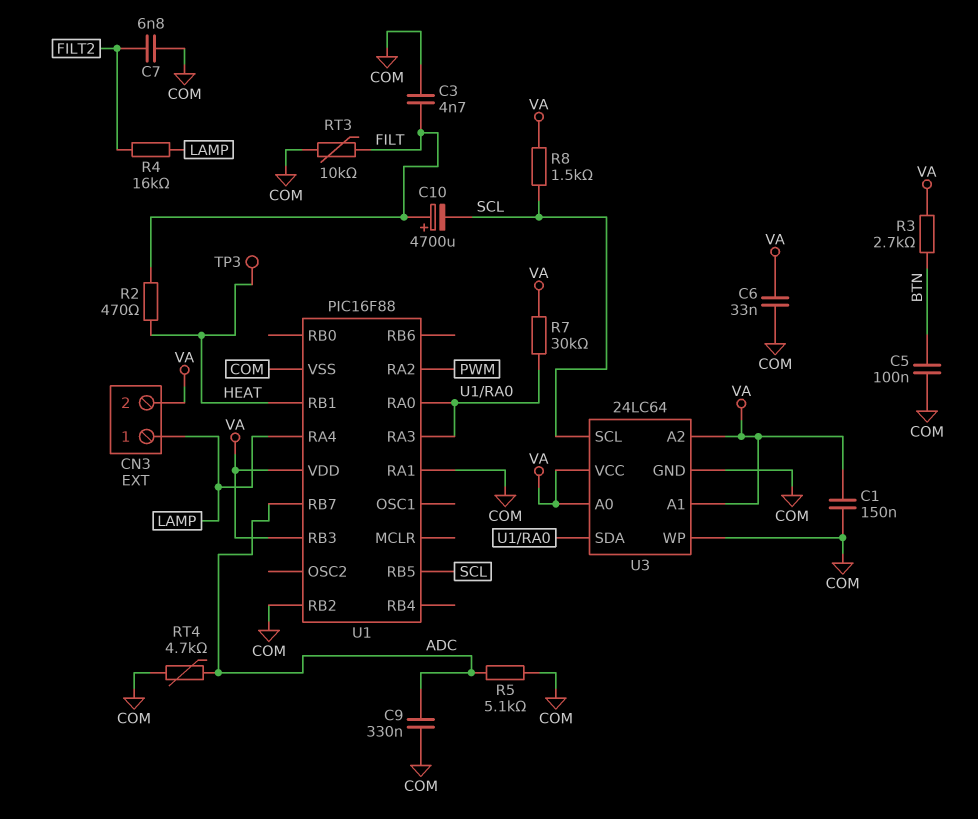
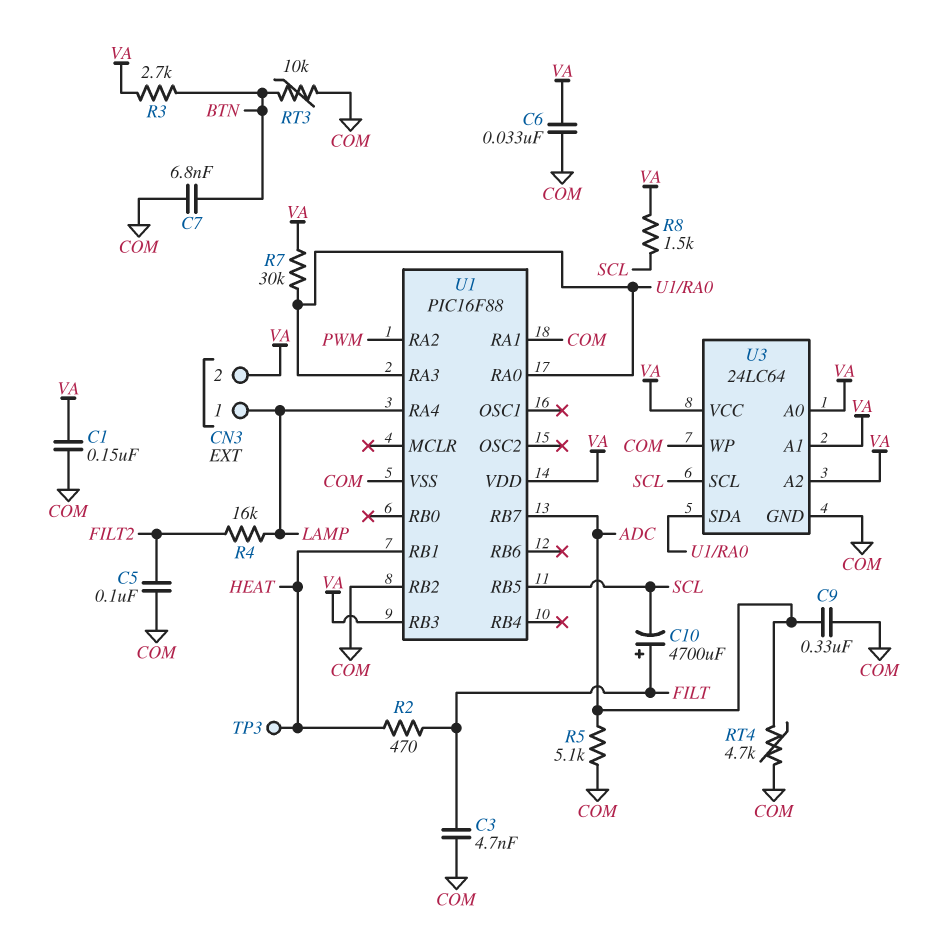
C5: 100nF (BTN, COM) -> 100nF (COM, FILT2)
C7: 6.8nF (COM, FILT2) -> 6.8nF (BTN, COM)
RT3: 10k (COM, FILT) -> 10k (BTN, COM)

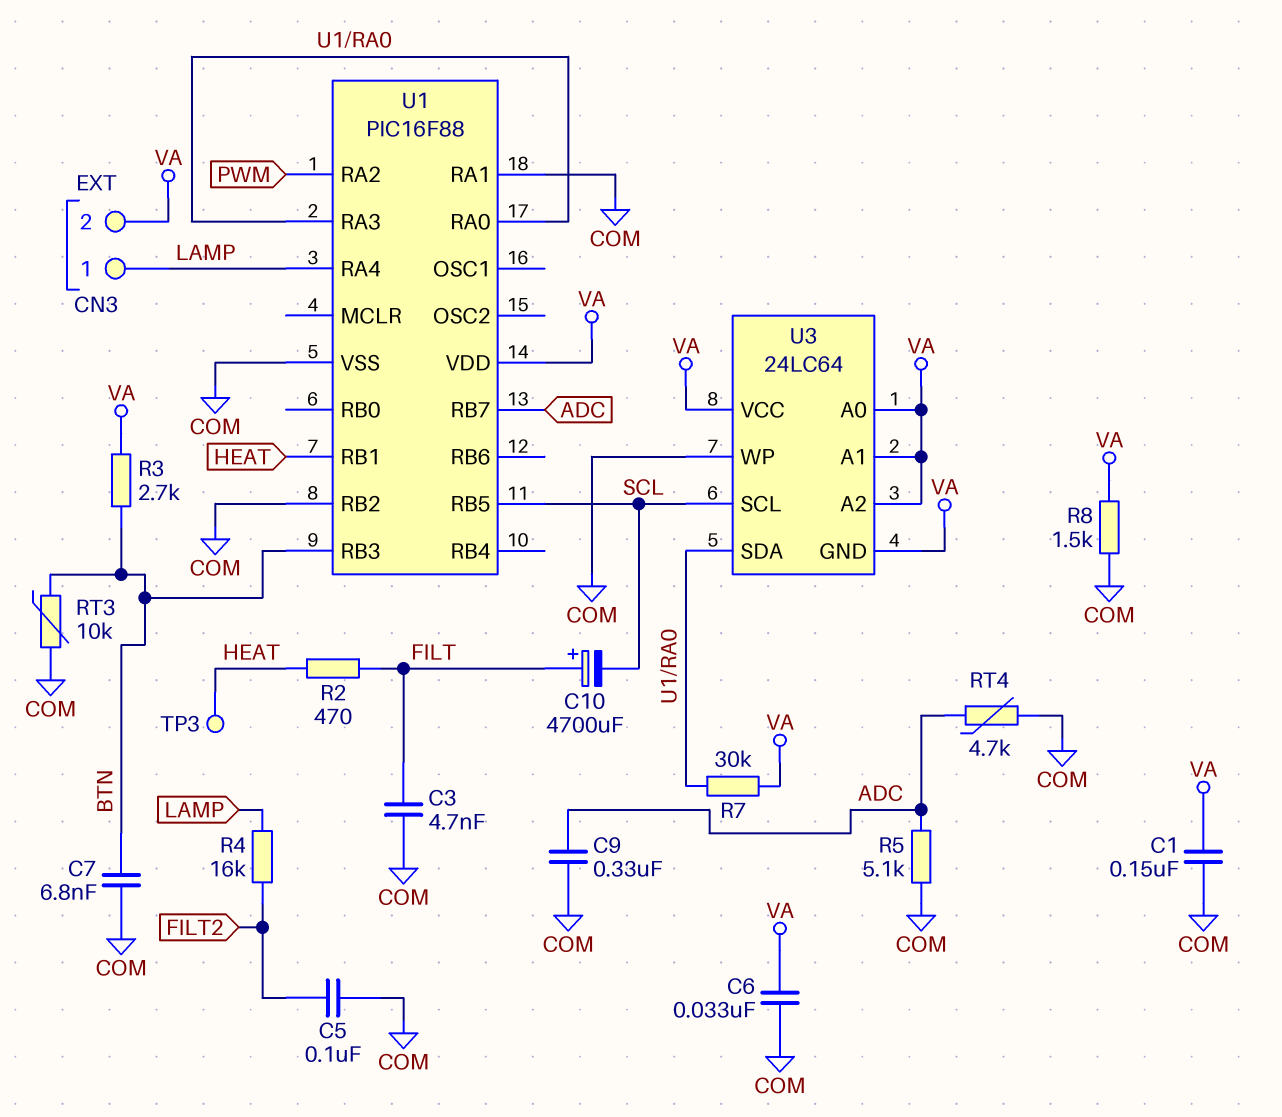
R8: 1.5k (SCL, VA) -> 1.5k (COM, VA)
U1 pin RB3: VA -> BTN
U3 pin GND: COM -> VA

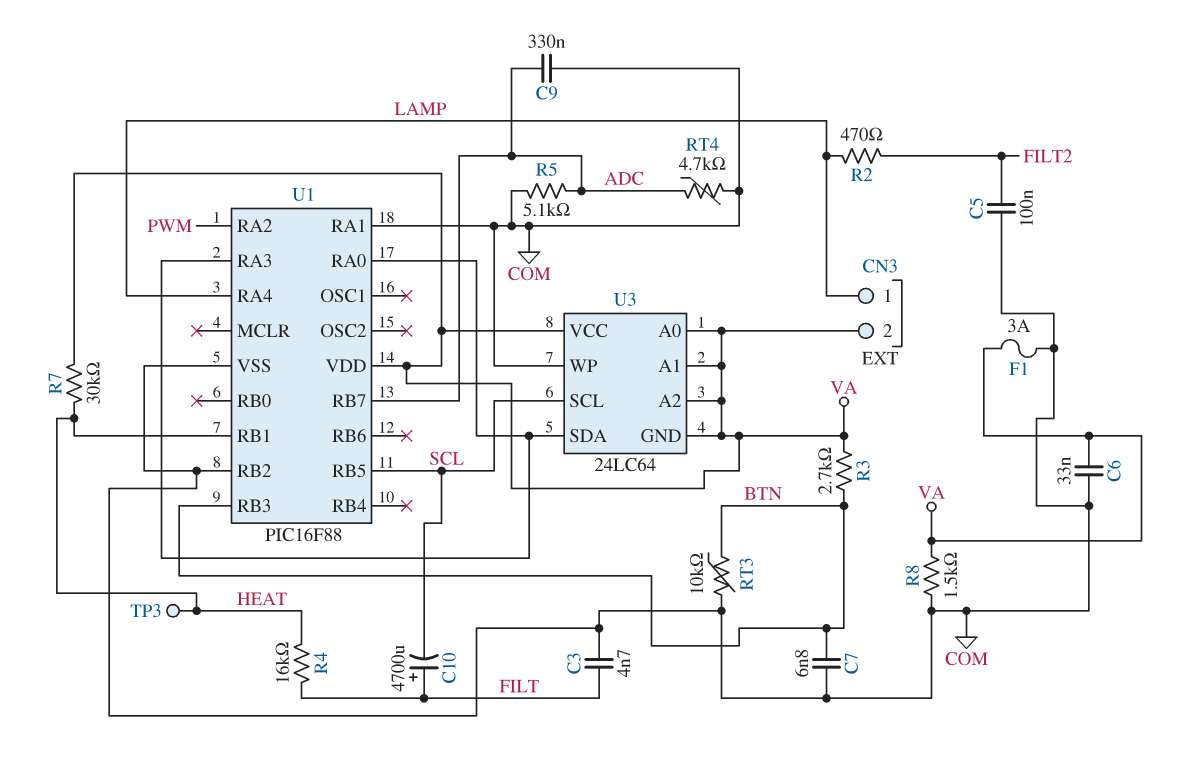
C1: 150nF (COM, VA) -> none
F1: none -> 3A (COM, VA)
R2: 470 (FILT, HEAT) -> 470 (FILT2, LAMP)
R4: 16k (FILT2, LAMP) -> 16k (FILT, HEAT)
R7: 30k (U1/RA0, VA) -> 30k (HEAT, VA)

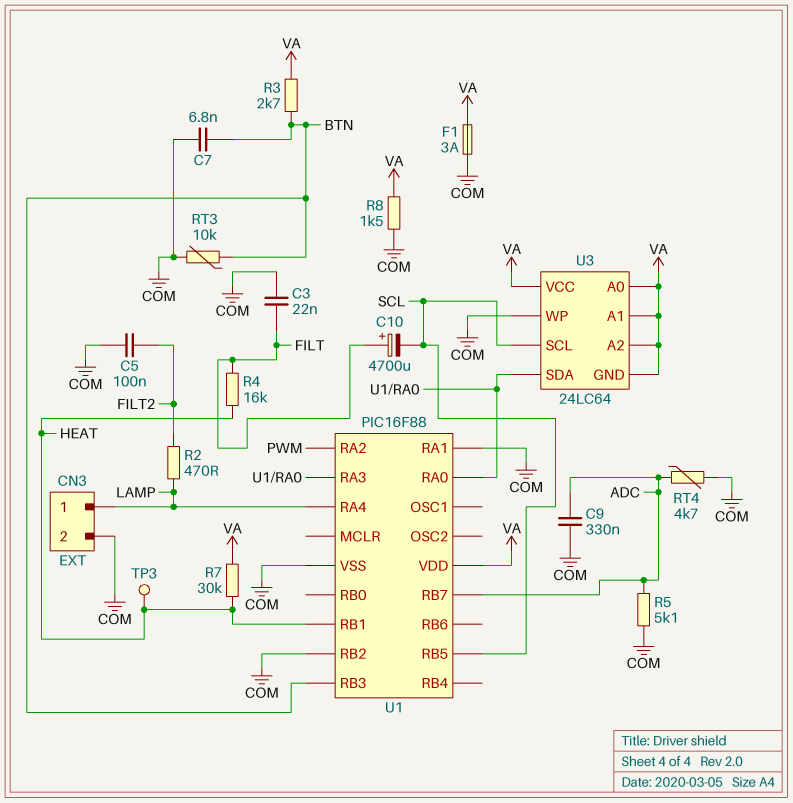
C3: 4.7nF (COM, FILT) -> 22nF (COM, FILT)
C6: 33nF (COM, VA) -> none
CN3 pin 2: VA -> COM

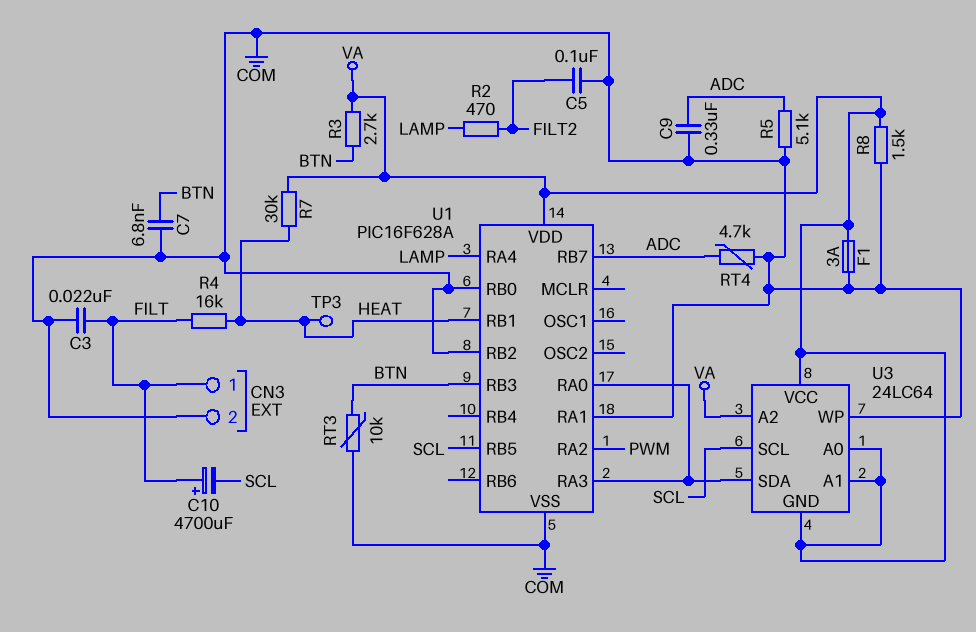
CN3 pin 1: LAMP -> FILT
U1: PIC16F88 -> PIC16F628A
U1 pin RB0: none -> COM

